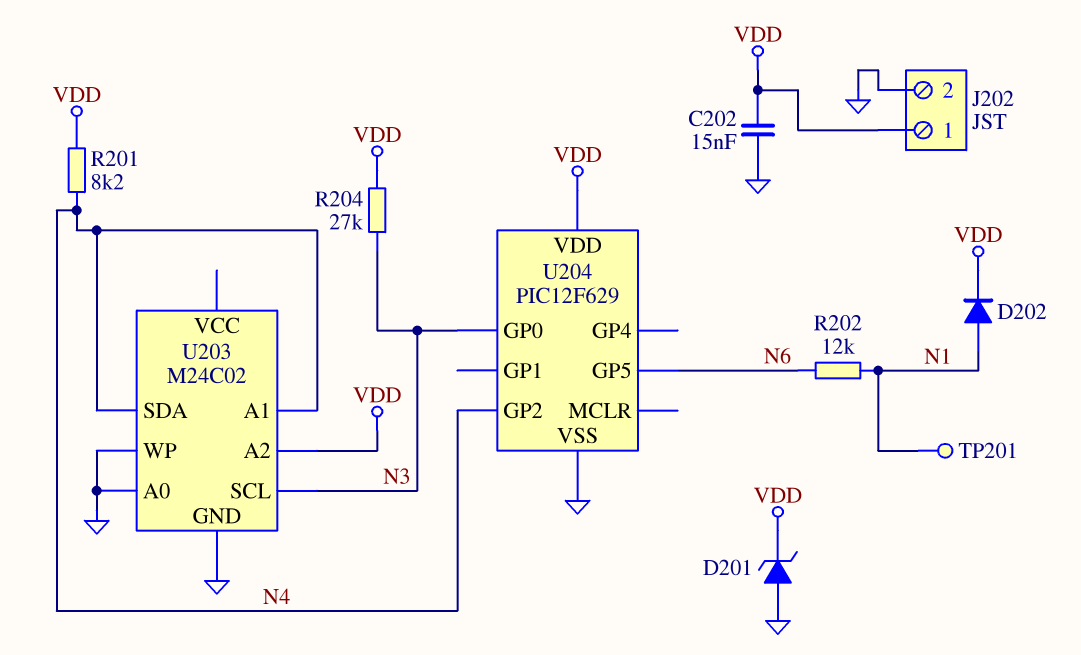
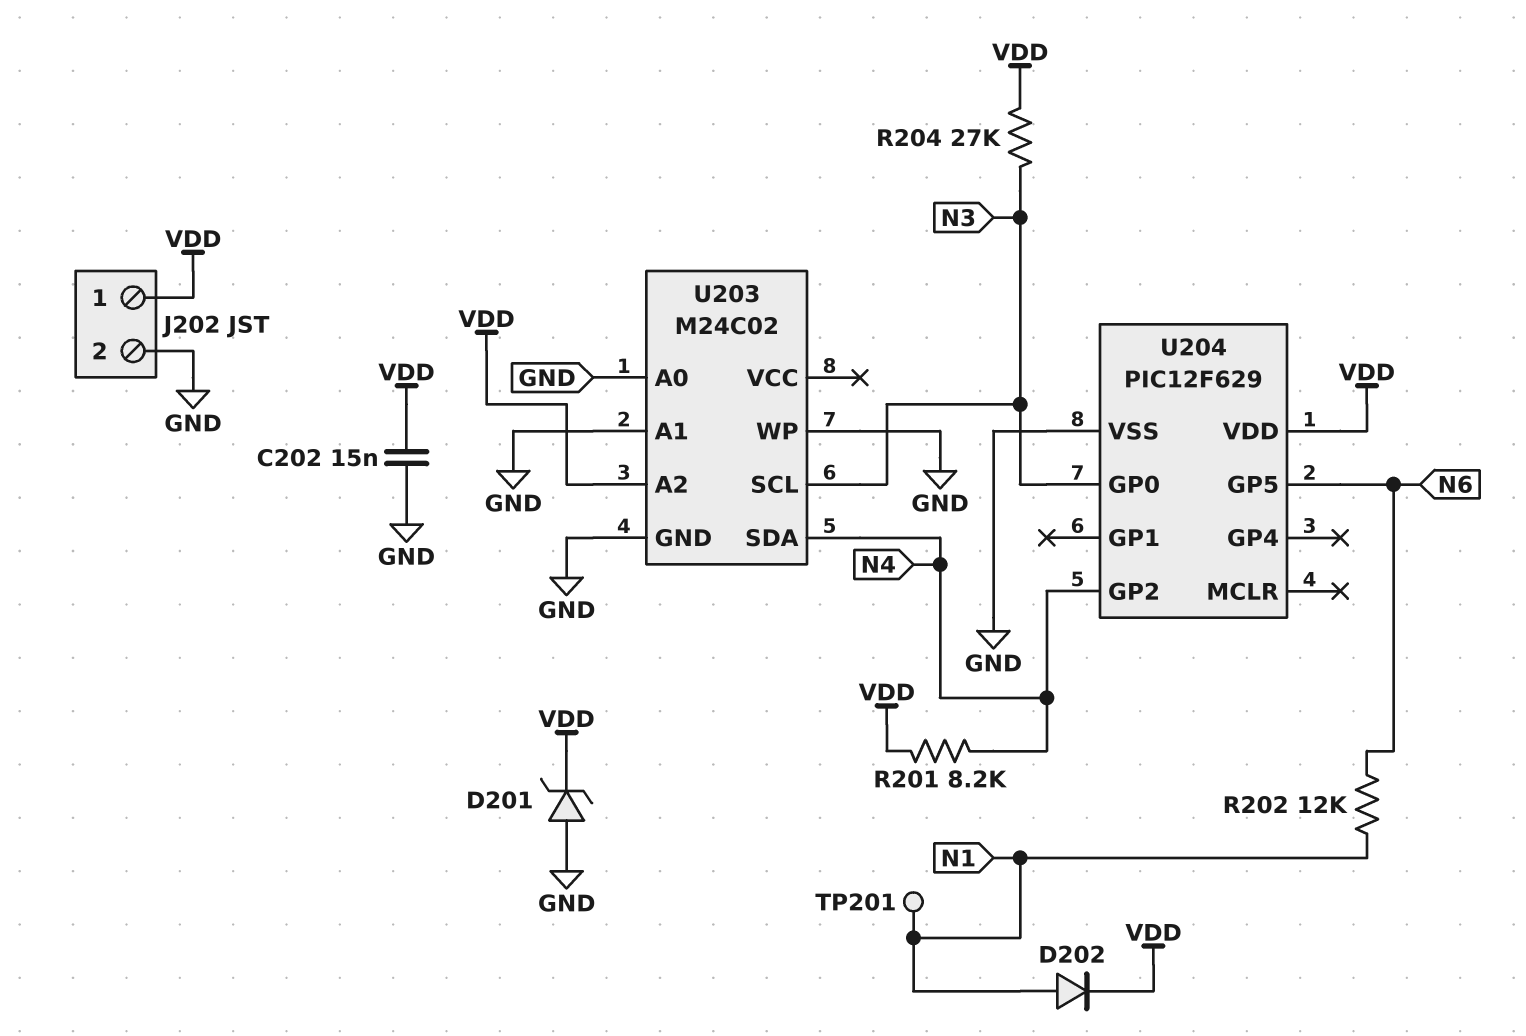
U203 pin A1: N4 -> GND

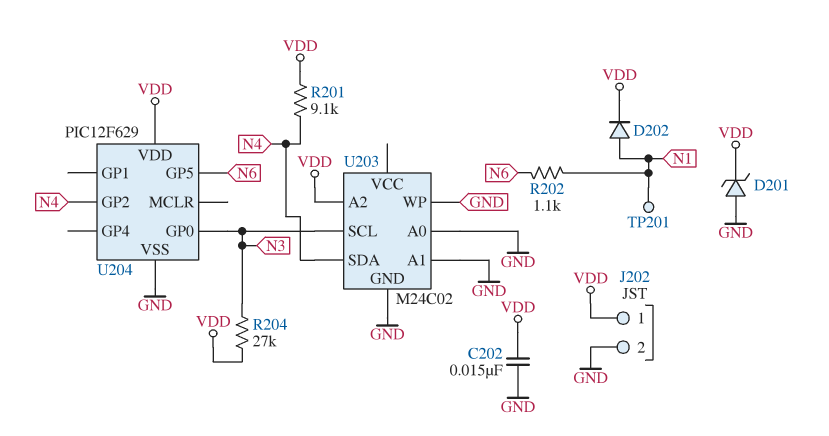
R201: 8.2k (N4, VDD) -> 9.1k (N4, VDD)
R202: 12k (N1, N6) -> 1.1k (N1, N6)

